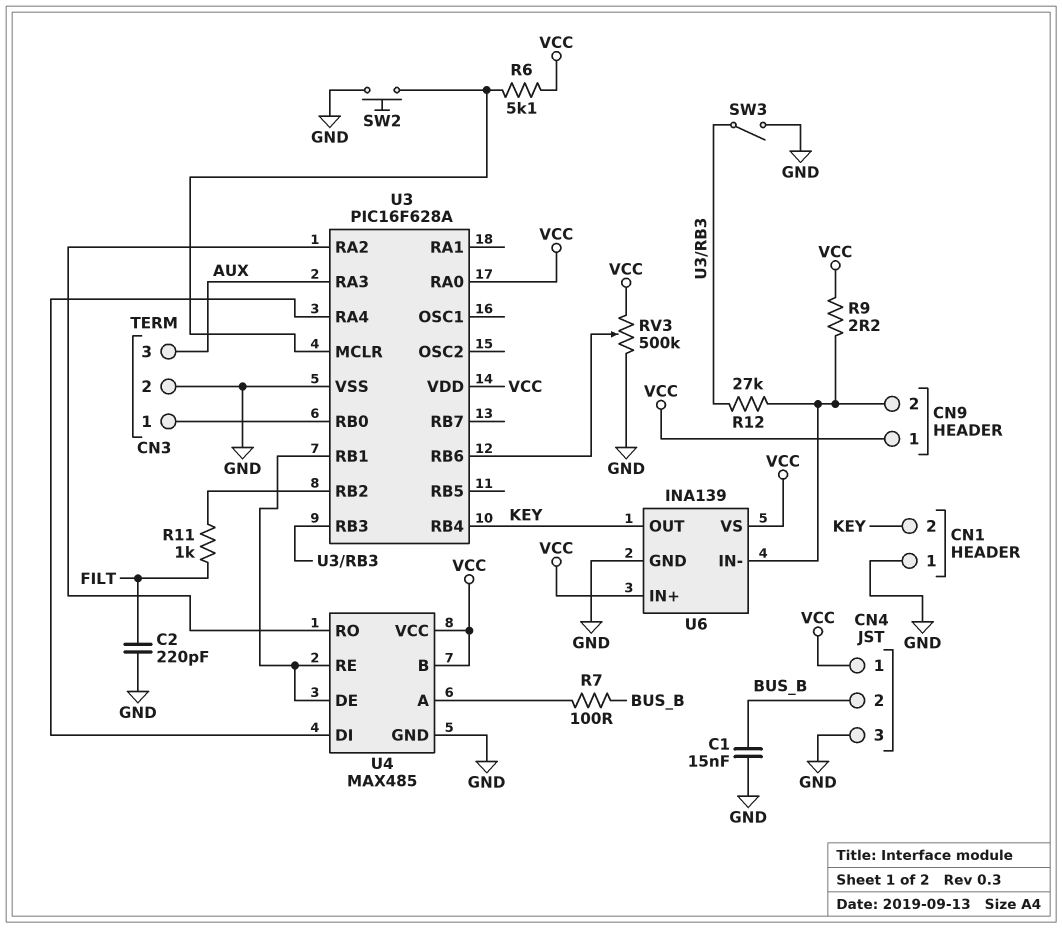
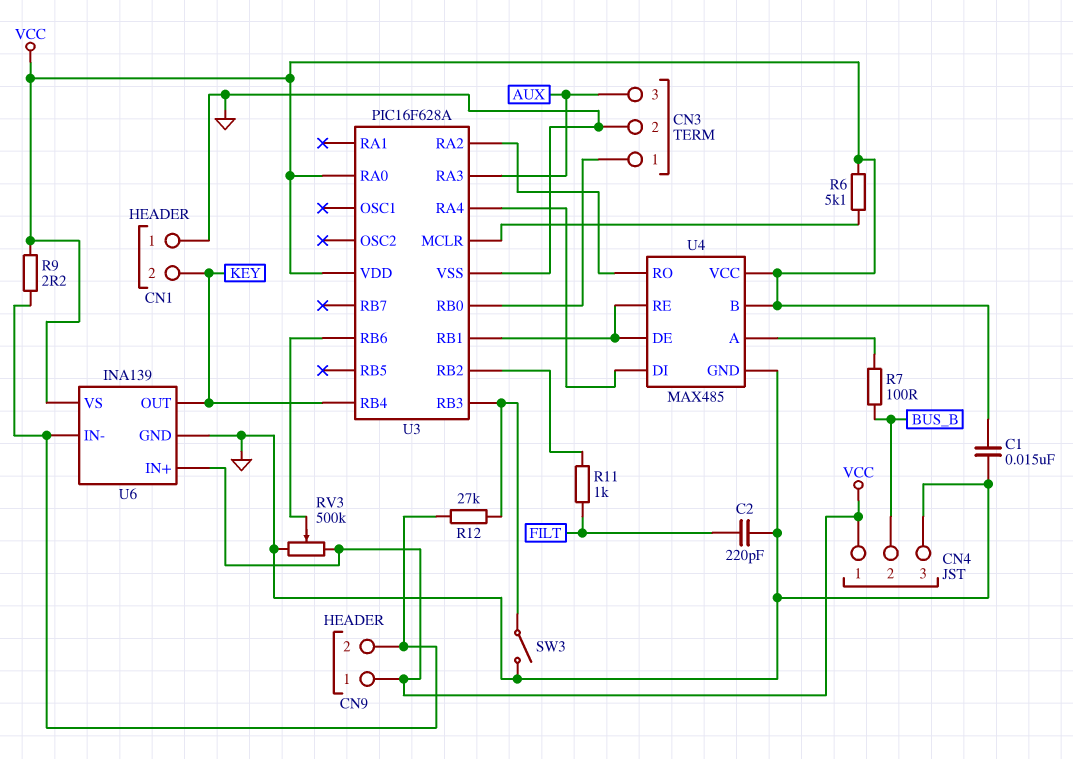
C1: 15nF (BUS_B, GND) -> 15nF (GND, VCC)
SW2: button (GND, U3/MCLR) -> none

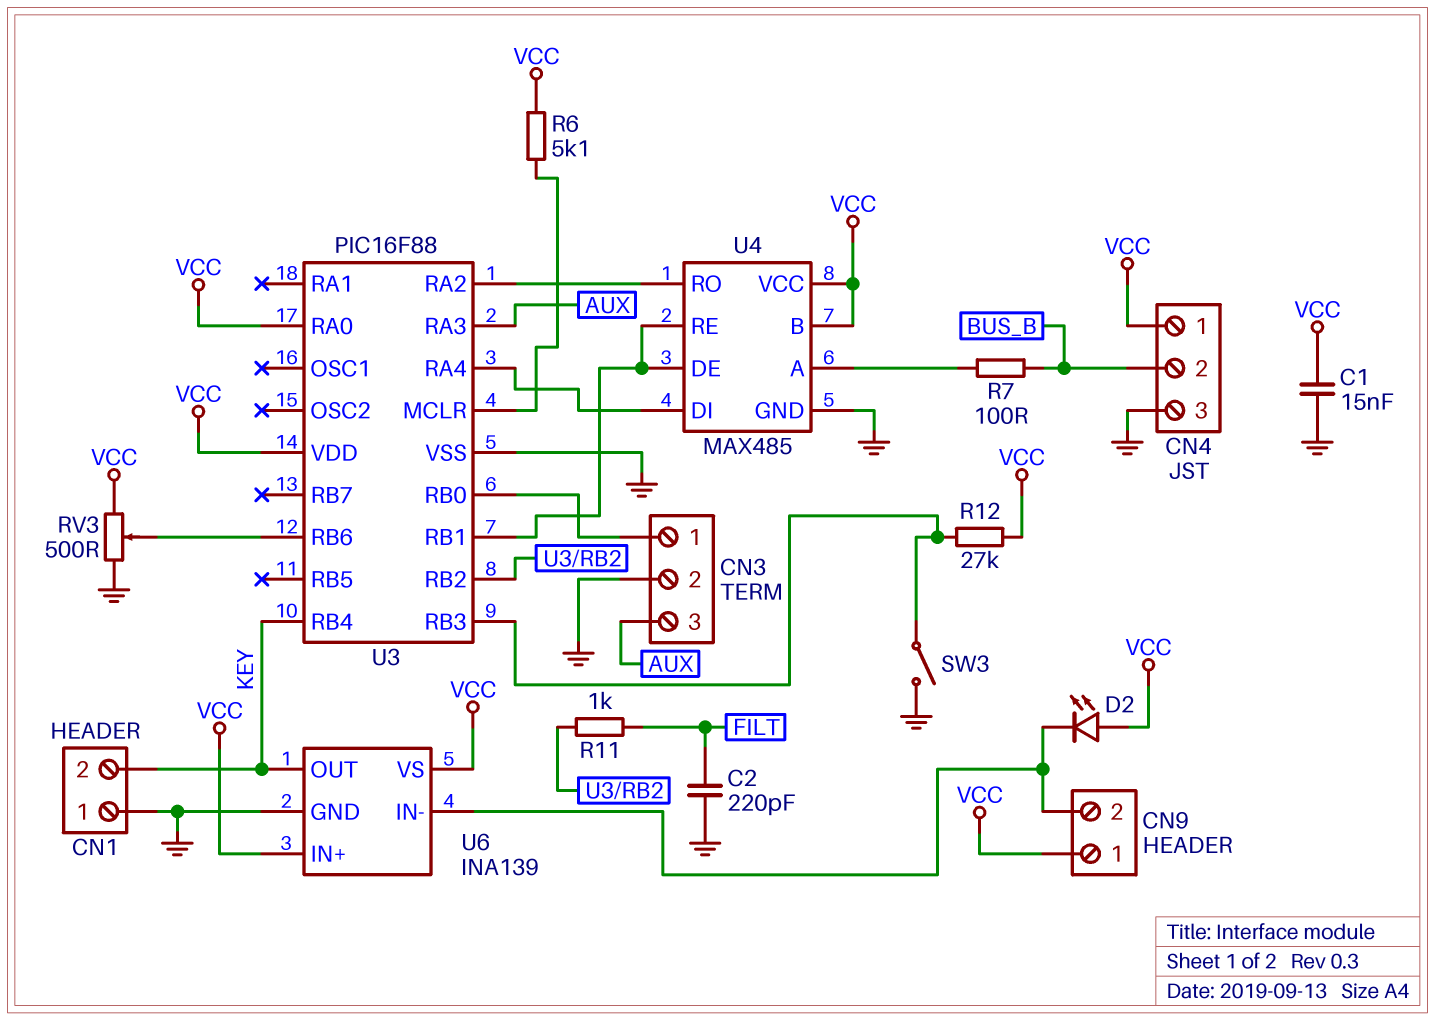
D2: none -> LED (A VCC, K CN9/2)
R9: 2.2 (CN9/2, VCC) -> none
R12: 27k (CN9/2, U3/RB3) -> 27k (U3/RB3, VCC)
RV3: 500k (GND, VCC, wiper U3/RB6) -> 500 (GND, VCC, wiper U3/RB6)
U3: PIC16F628A -> PIC16F88

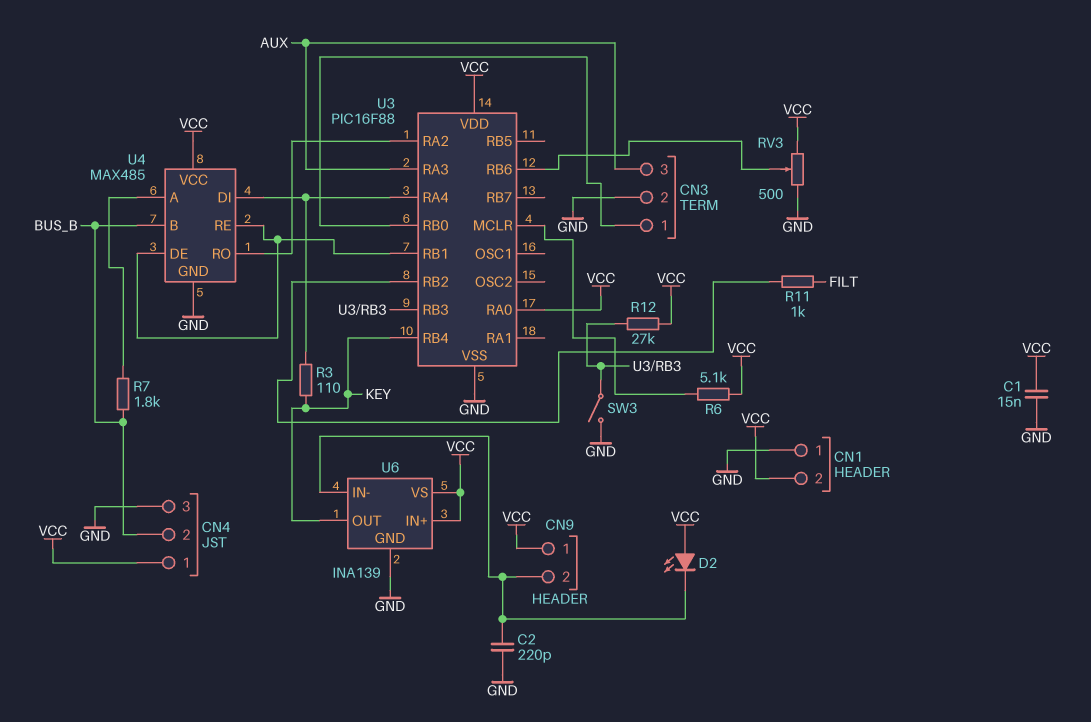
C2: 220pF (FILT, GND) -> 220pF (CN9/2, GND)
CN1 pin 2: KEY -> VCC
R3: none -> 110 (KEY, U3/RA4)
R7: 100 (BUS_B, U4/A) -> 1.8k (BUS_B, U4/A)
U4 pin B: VCC -> BUS_B

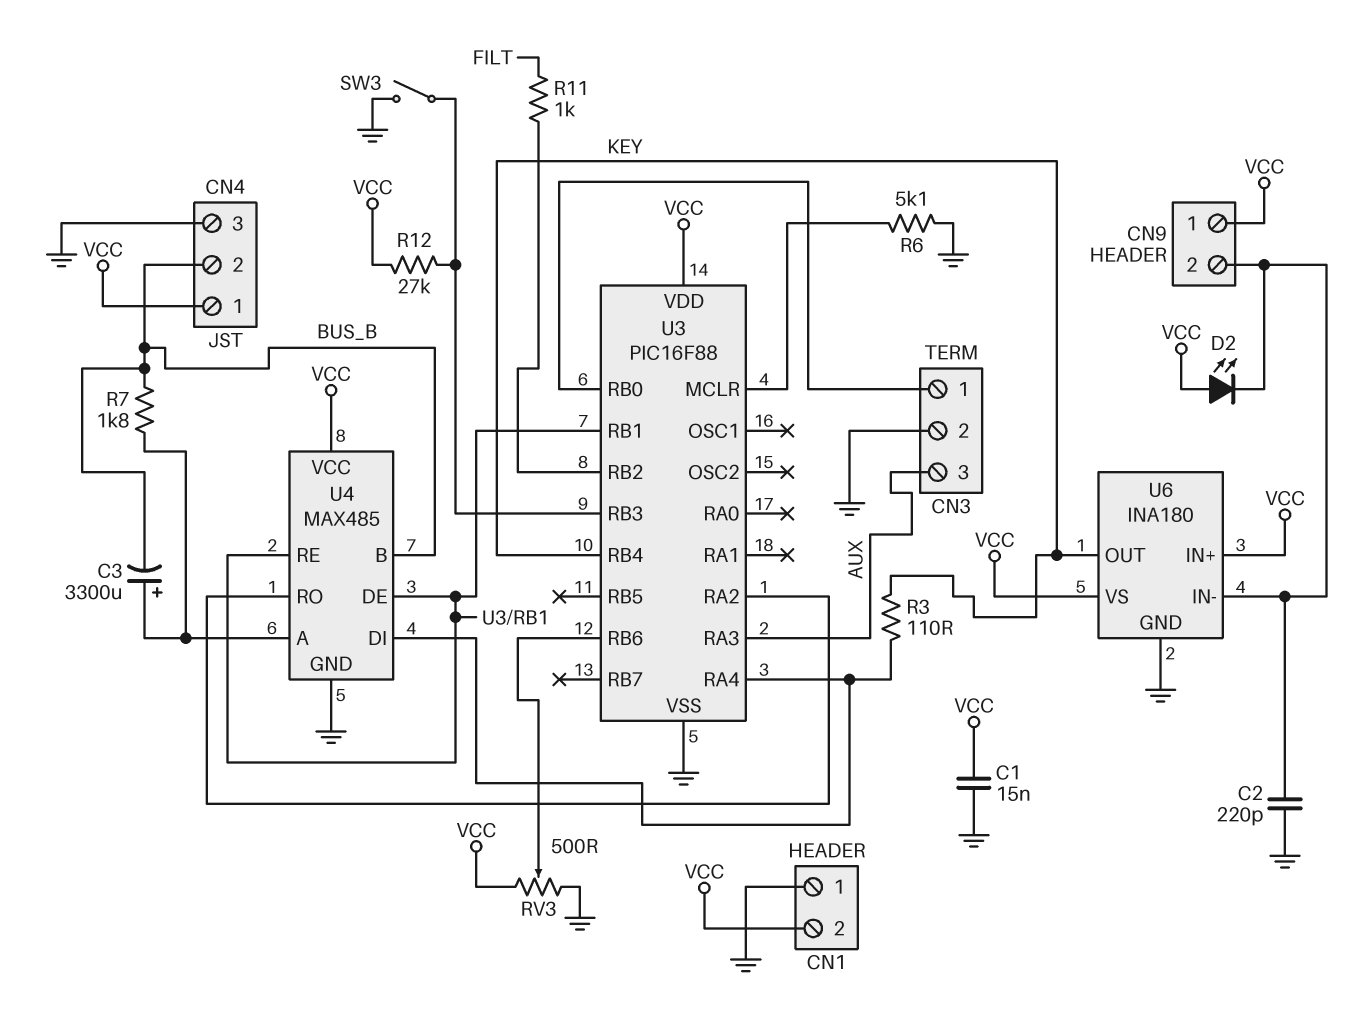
C3: none -> 3300uF (plus U4/A, minus BUS_B)
R6: 5.1k (U3/MCLR, VCC) -> 5.1k (GND, U3/MCLR)
U3 pin RA0: VCC -> none
U6: INA139 -> INA180

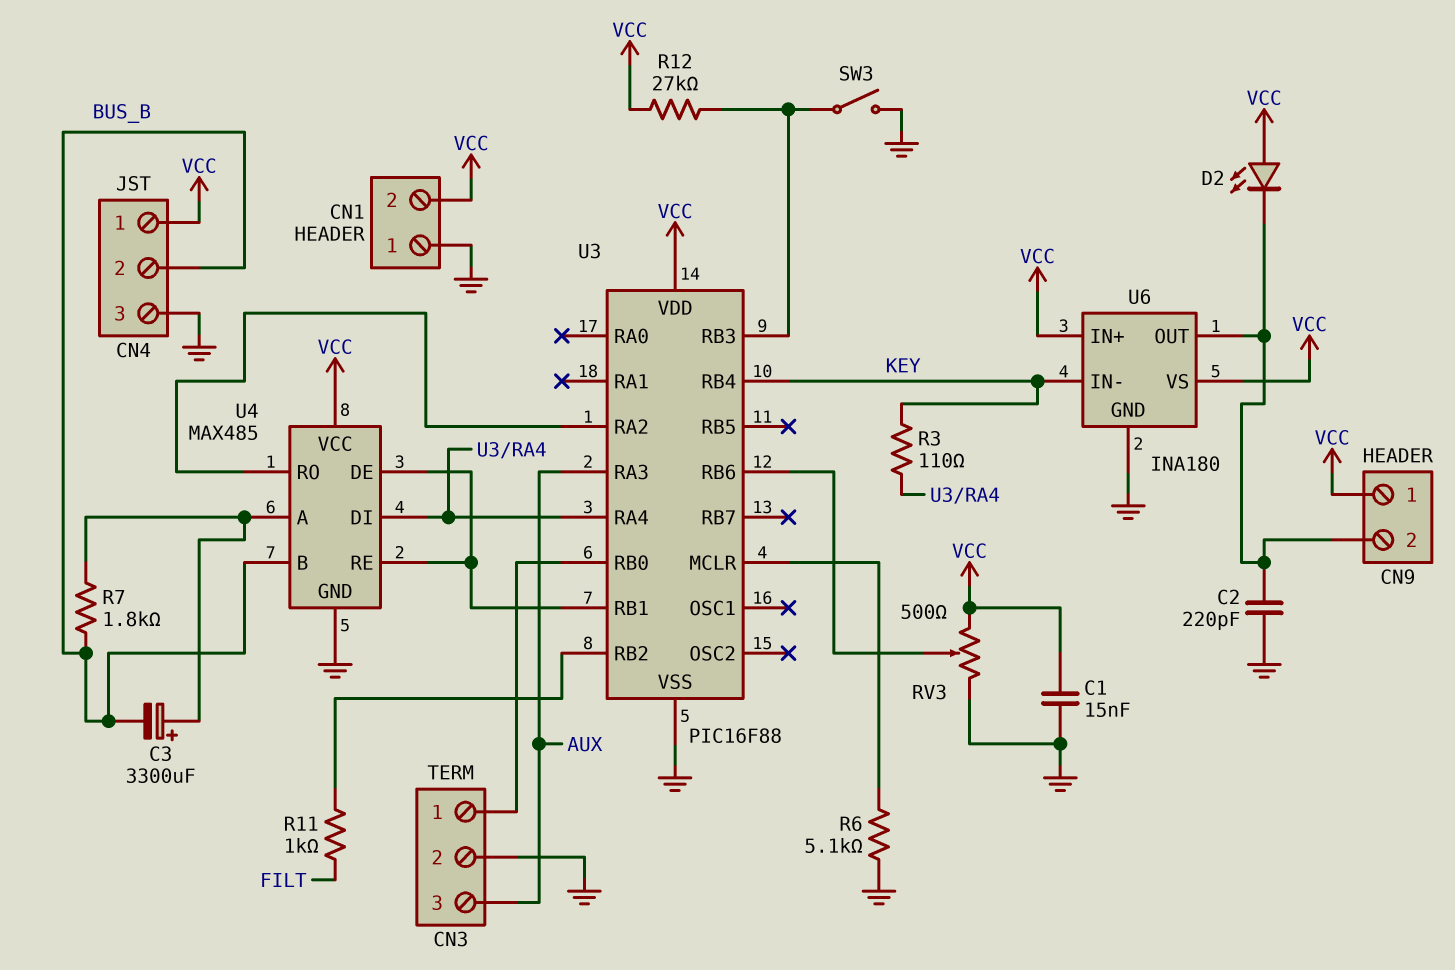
U6 pin IN-: CN9/2 -> KEY
U6 pin OUT: KEY -> CN9/2

